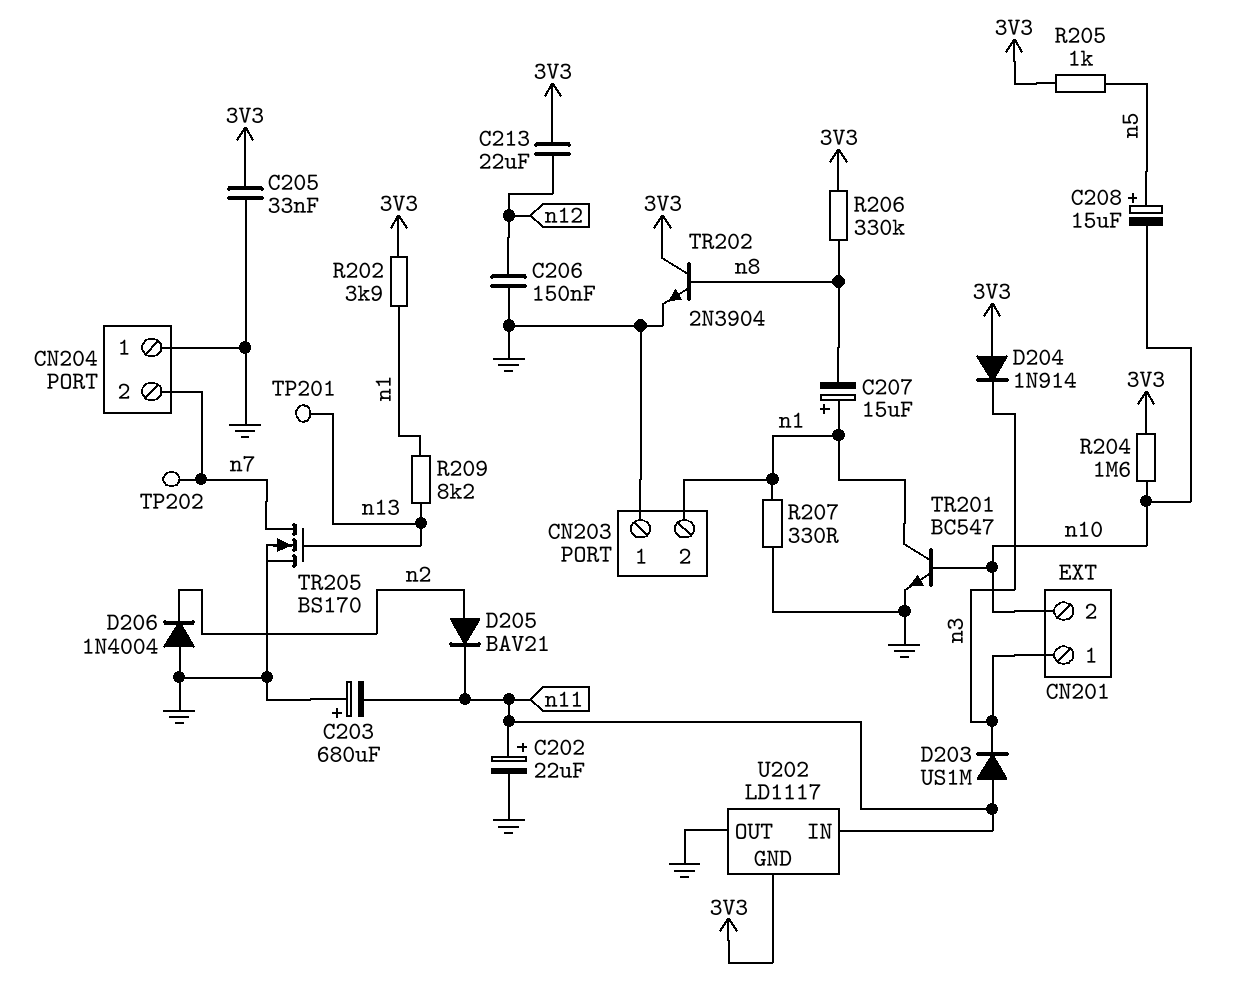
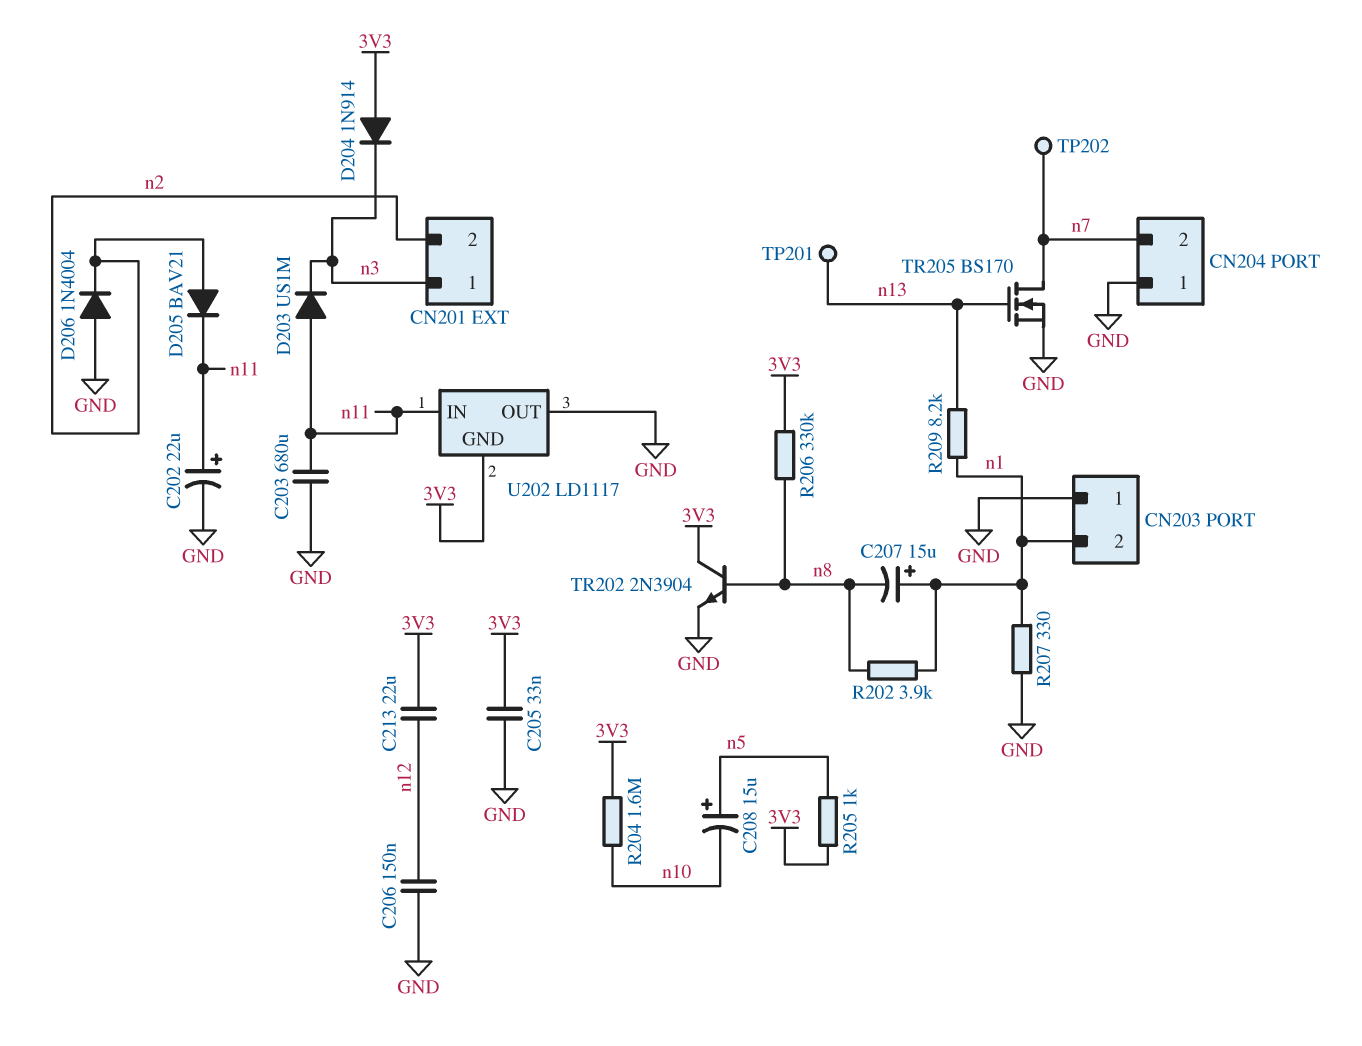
C203: 680uF (plus GND, minus n11) -> 680uF (GND, n11)
CN201 pin 2: n10 -> n2
R202: 3.9k (3V3, n1) -> 3.9k (n1, n8)
TR201: NPN BC547 (B n10, C n1, E GND) -> none

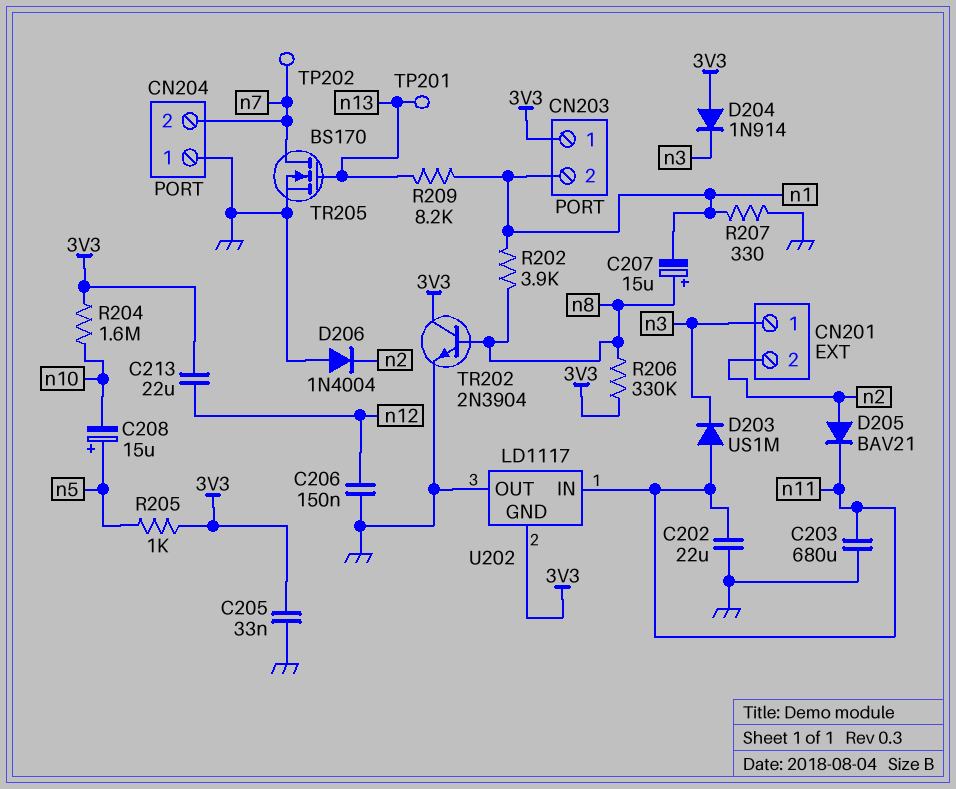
C202: 22uF (plus n11, minus GND) -> 22uF (GND, n11)
C207: 15uF (plus n1, minus n8) -> 15uF (plus n8, minus n1)
CN203 pin 1: GND -> 3V3

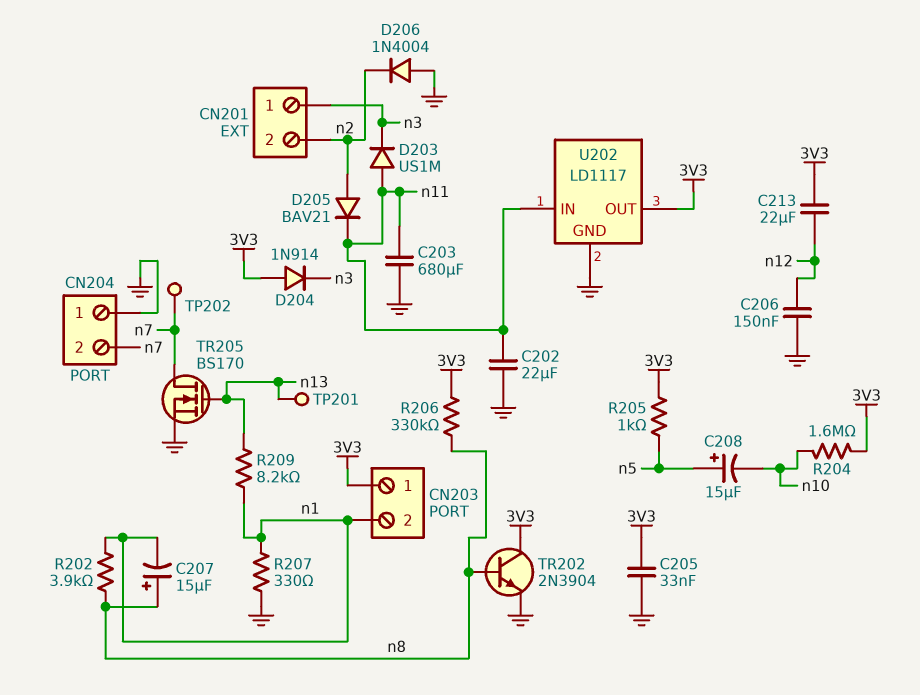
U202 pin GND: 3V3 -> GND
U202 pin OUT: GND -> 3V3

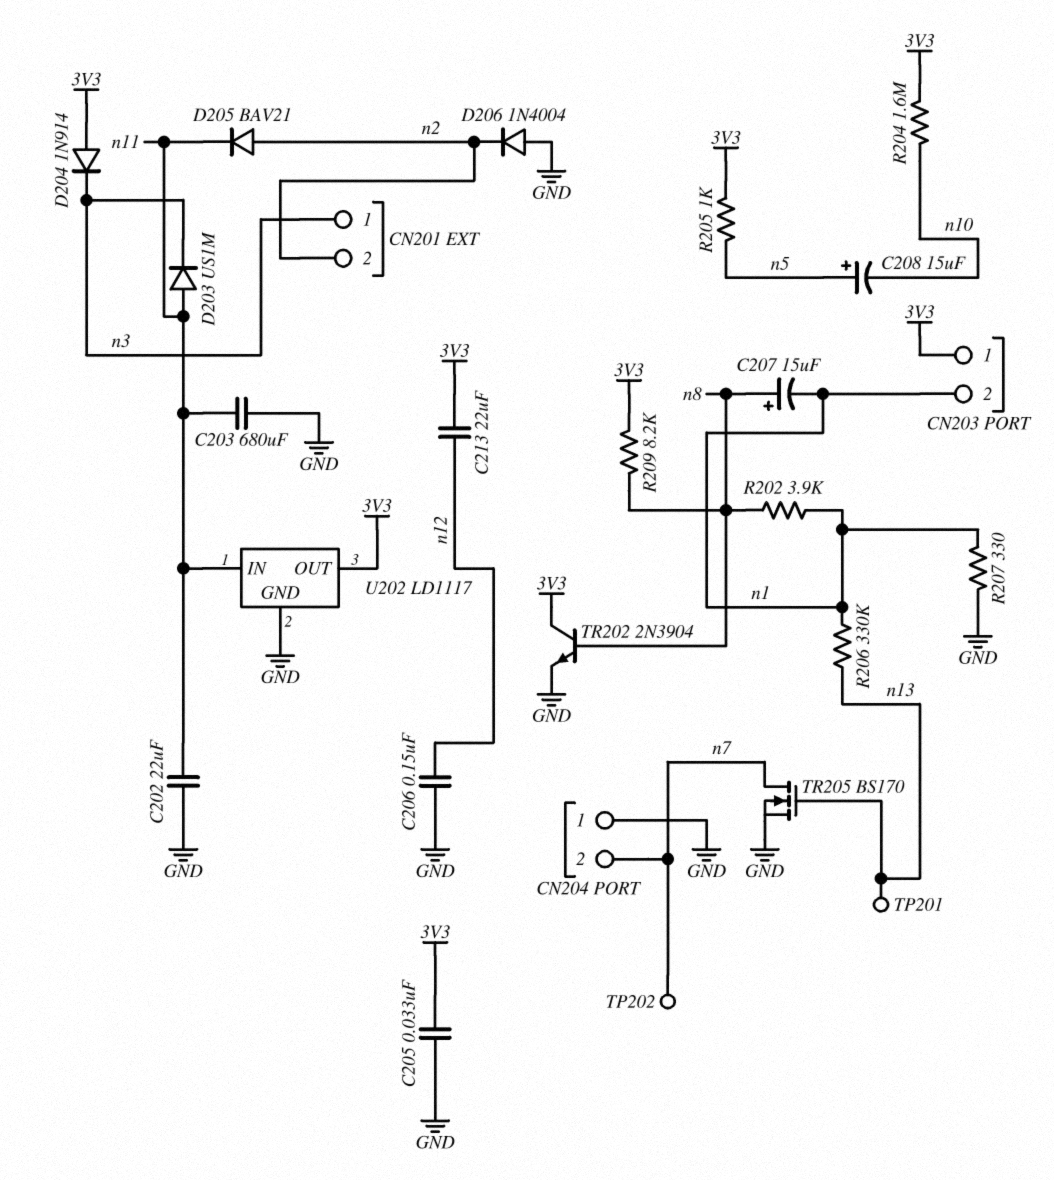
R206: 330k (3V3, n8) -> 330k (n1, n13)
R209: 8.2k (n1, n13) -> 8.2k (3V3, n8)

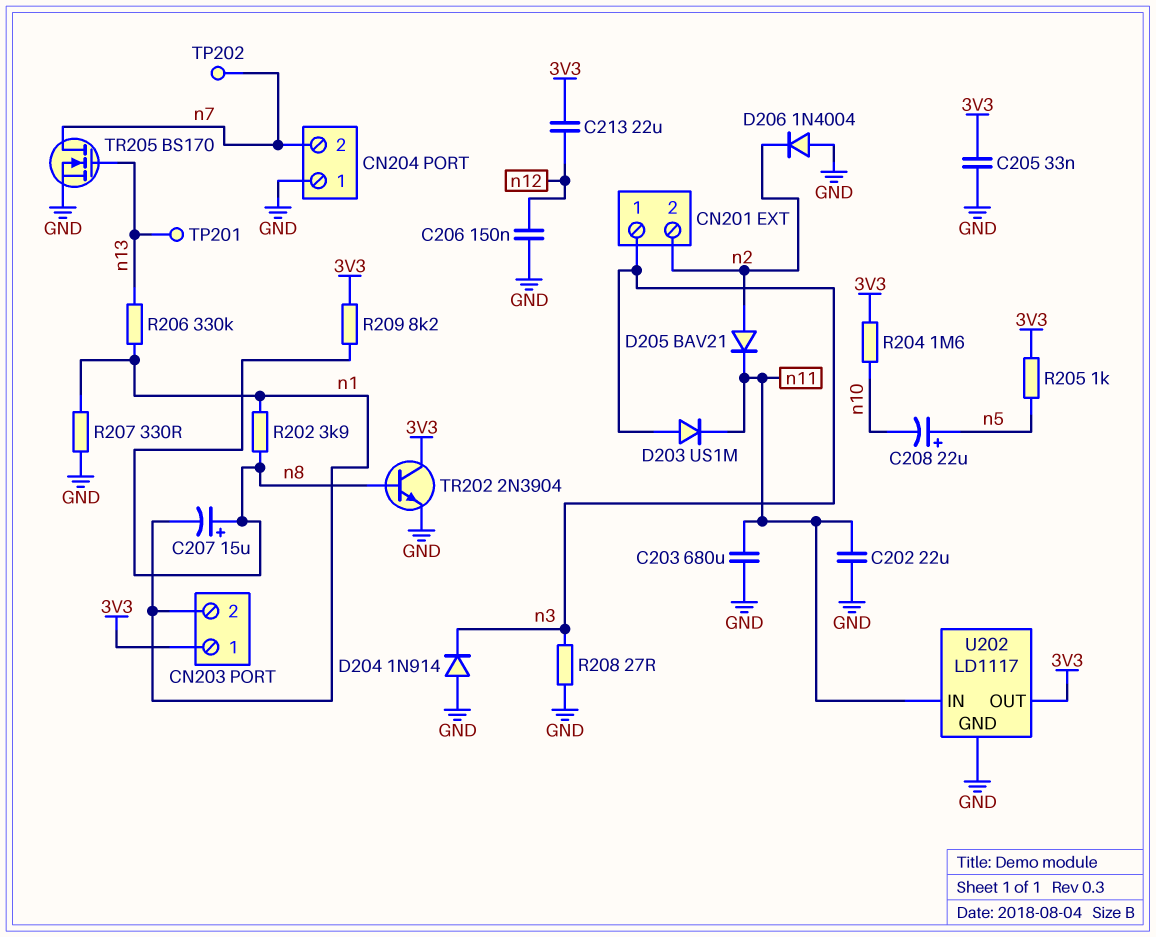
C208: 15uF (plus n5, minus n10) -> 22uF (plus n5, minus n10)
D203: diode US1M (A n11, K n3) -> diode US1M (A n3, K n11)
D204: diode 1N914 (A 3V3, K n3) -> diode 1N914 (A GND, K n3)
R208: none -> 27 (GND, n3)

